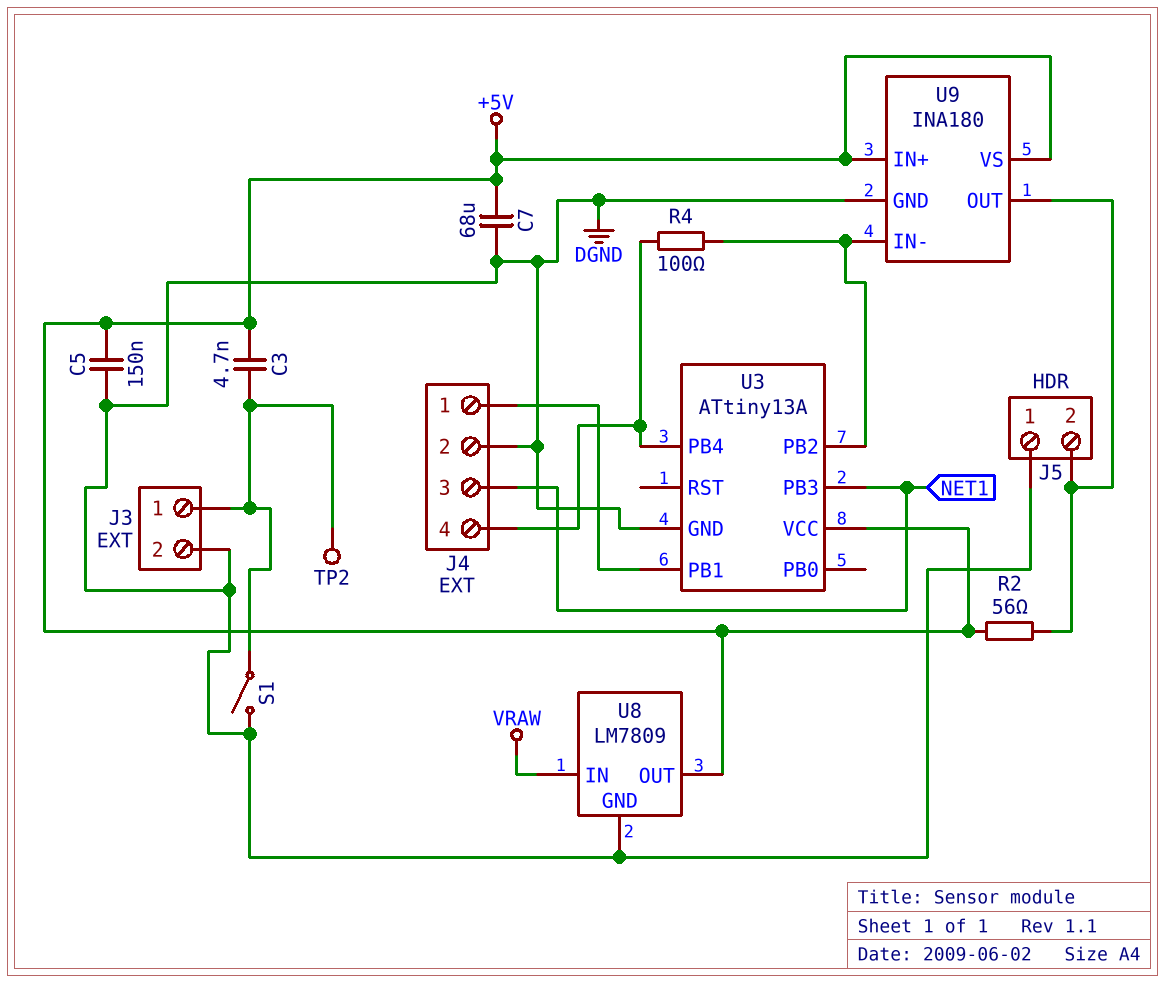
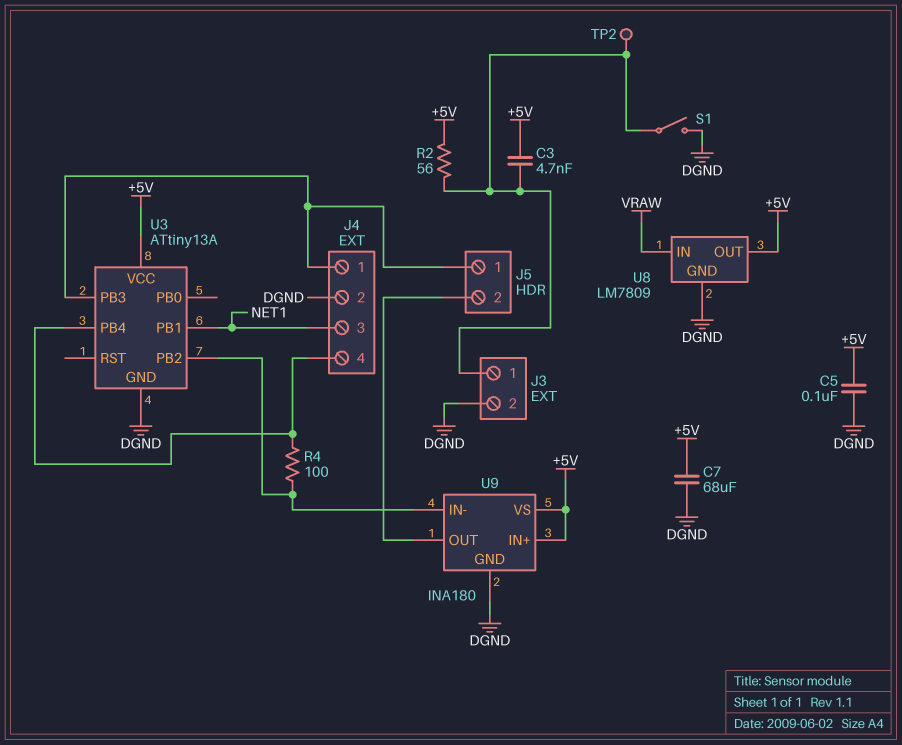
C5: 150nF (+5V, DGND) -> 100nF (+5V, DGND)
J5 pin 1: DGND -> J4/1
R2: 56 (+5V, J5/2) -> 56 (+5V, J3/1)
U3 pin PB1: J4/1 -> NET1
U3 pin PB3: NET1 -> J4/1

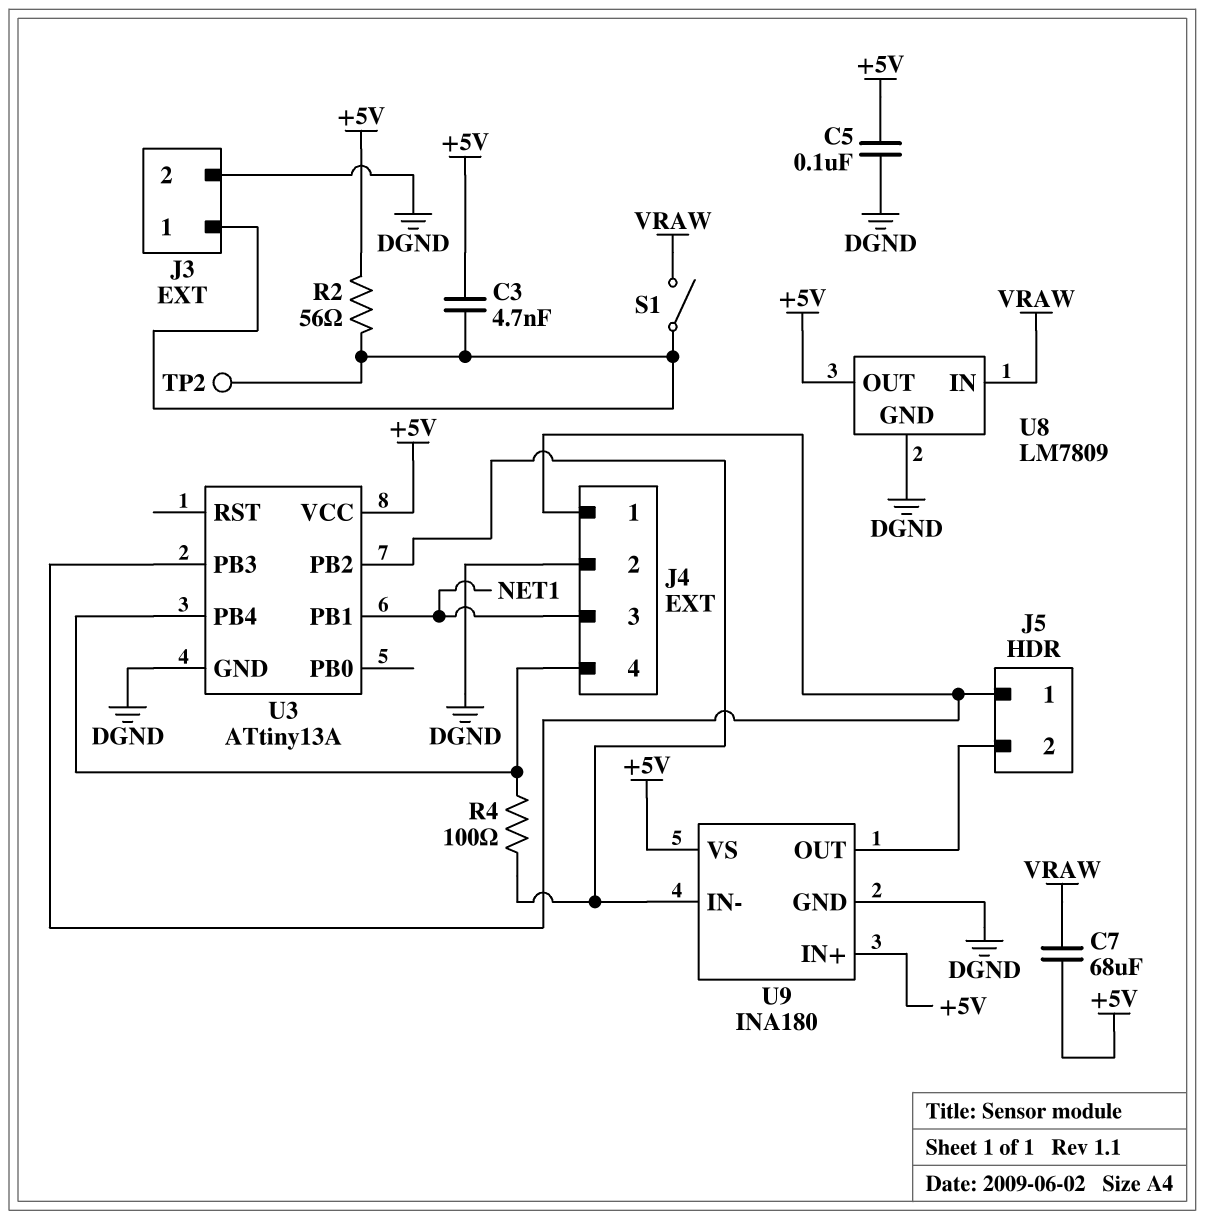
C7: 68uF (+5V, DGND) -> 68uF (+5V, VRAW)
S1: switch (DGND, J3/1) -> switch (J3/1, VRAW)

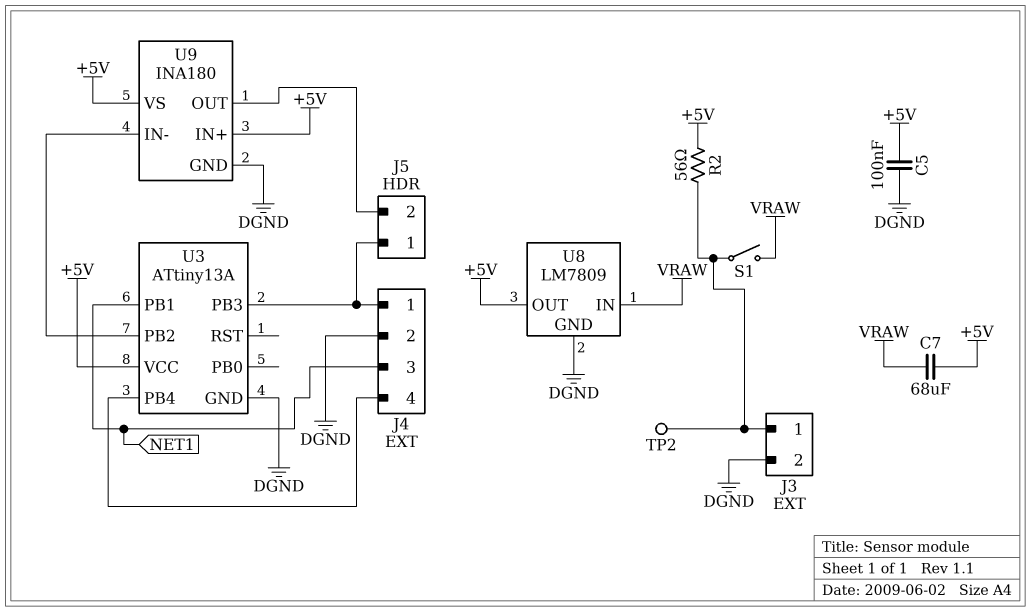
C3: 4.7nF (+5V, J3/1) -> none
R4: 100 (J4/4, U3/PB2) -> none

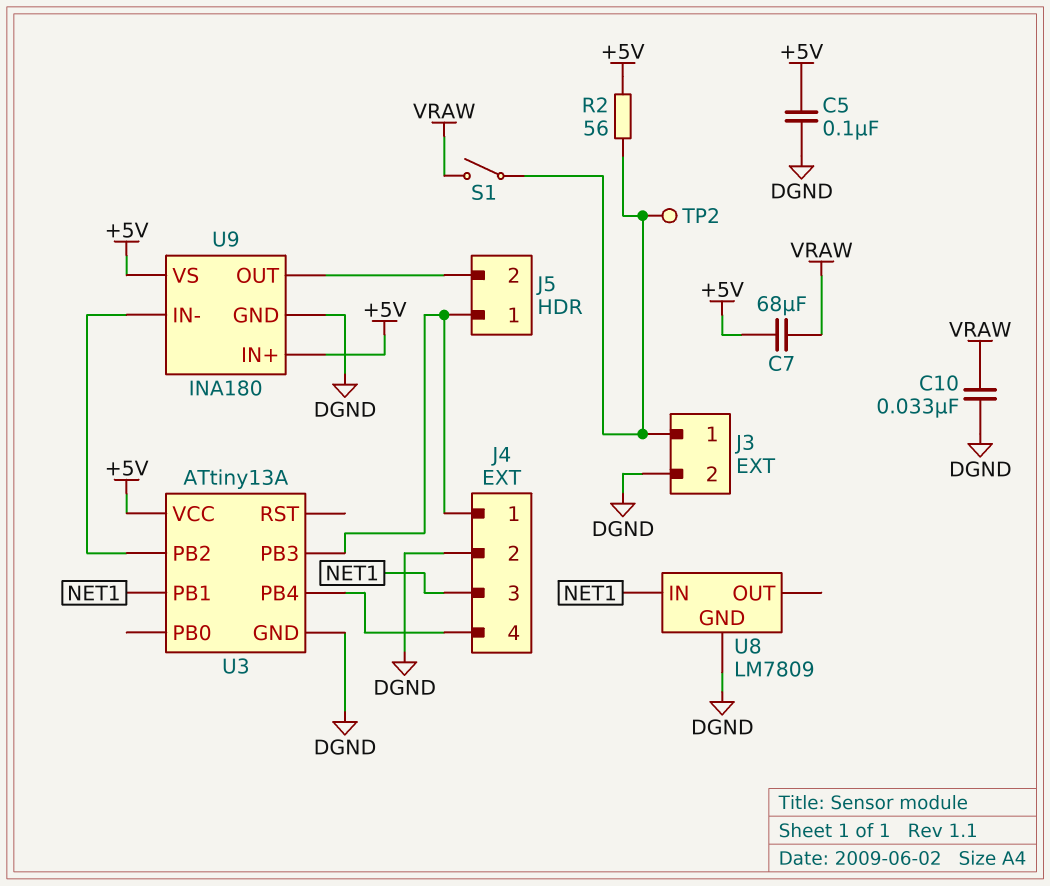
C10: none -> 33nF (DGND, VRAW)
U8 pin IN: VRAW -> NET1
U8 pin OUT: +5V -> none

